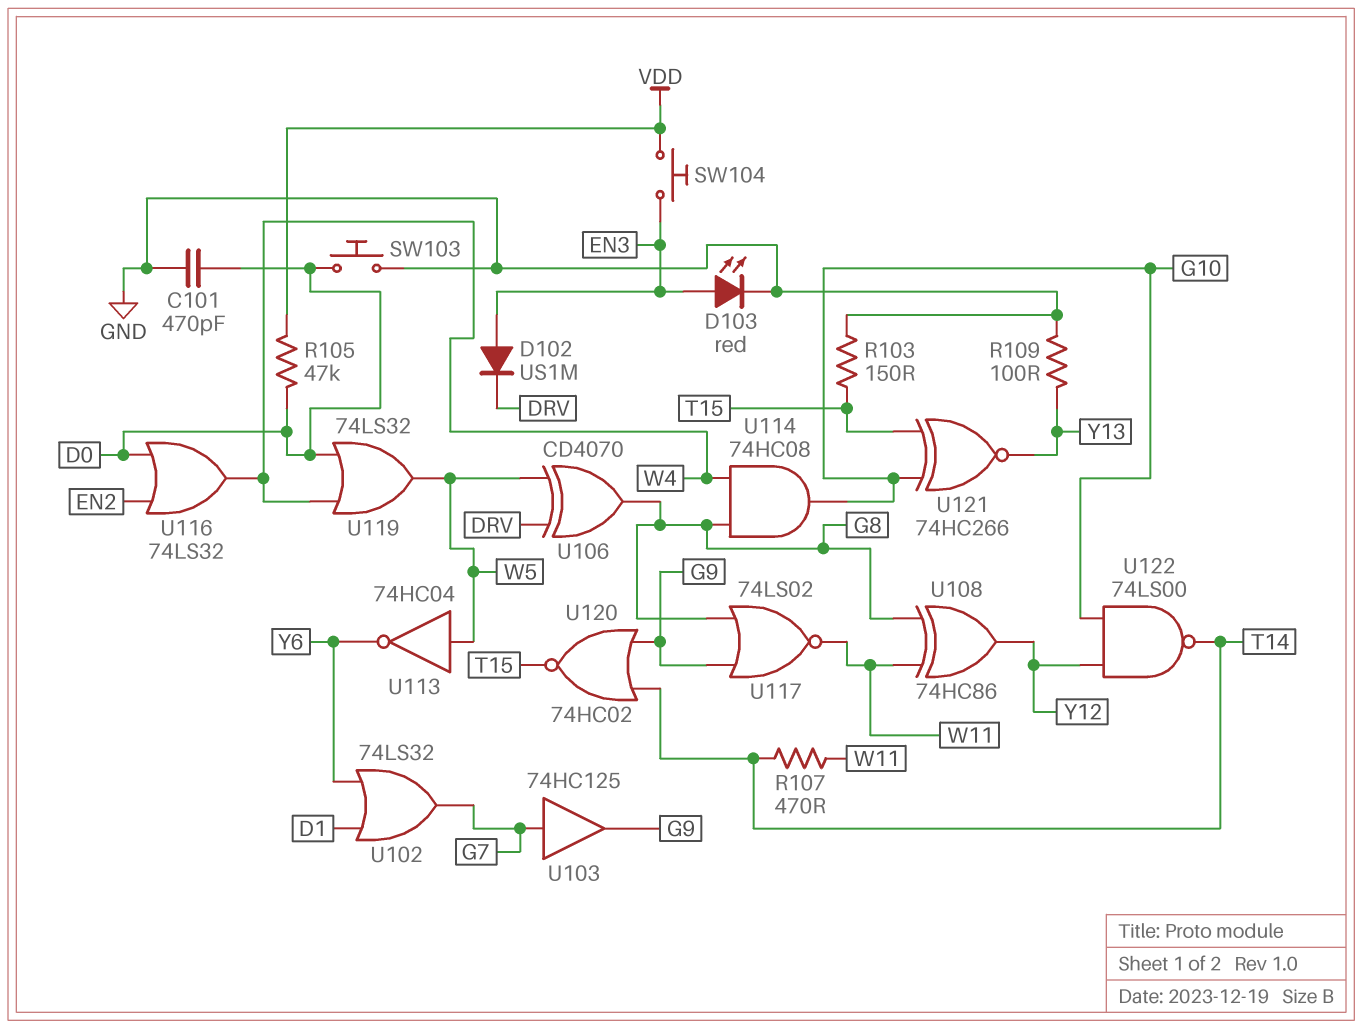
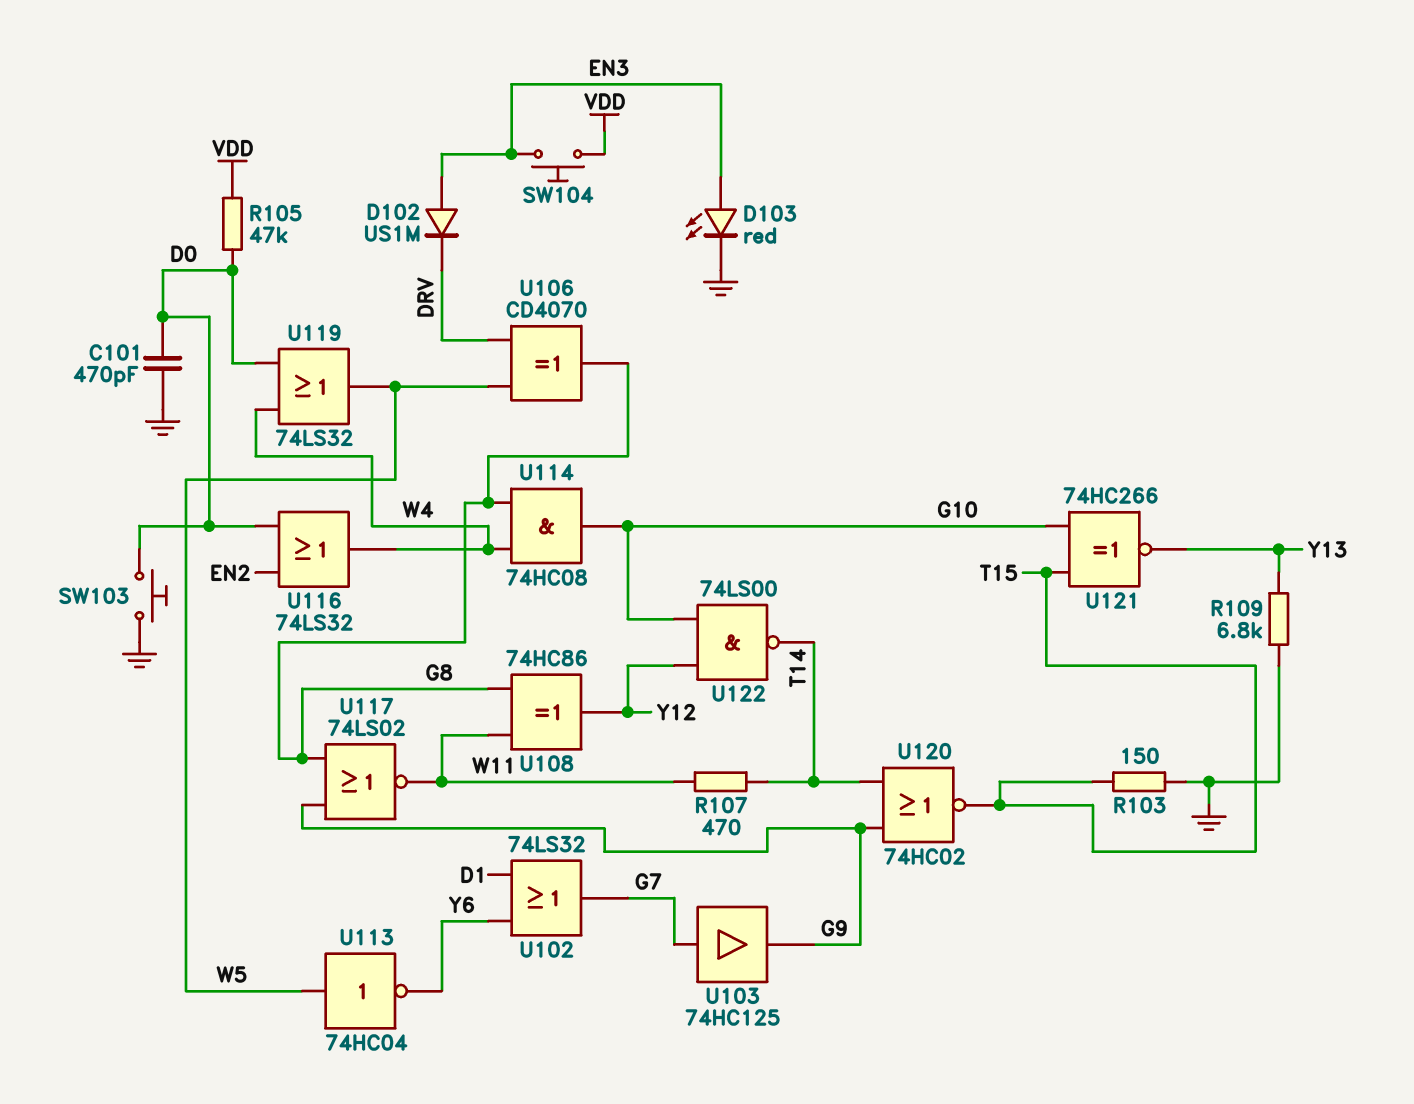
R109: 100 (GND, Y13) -> 6.8k (GND, Y13)

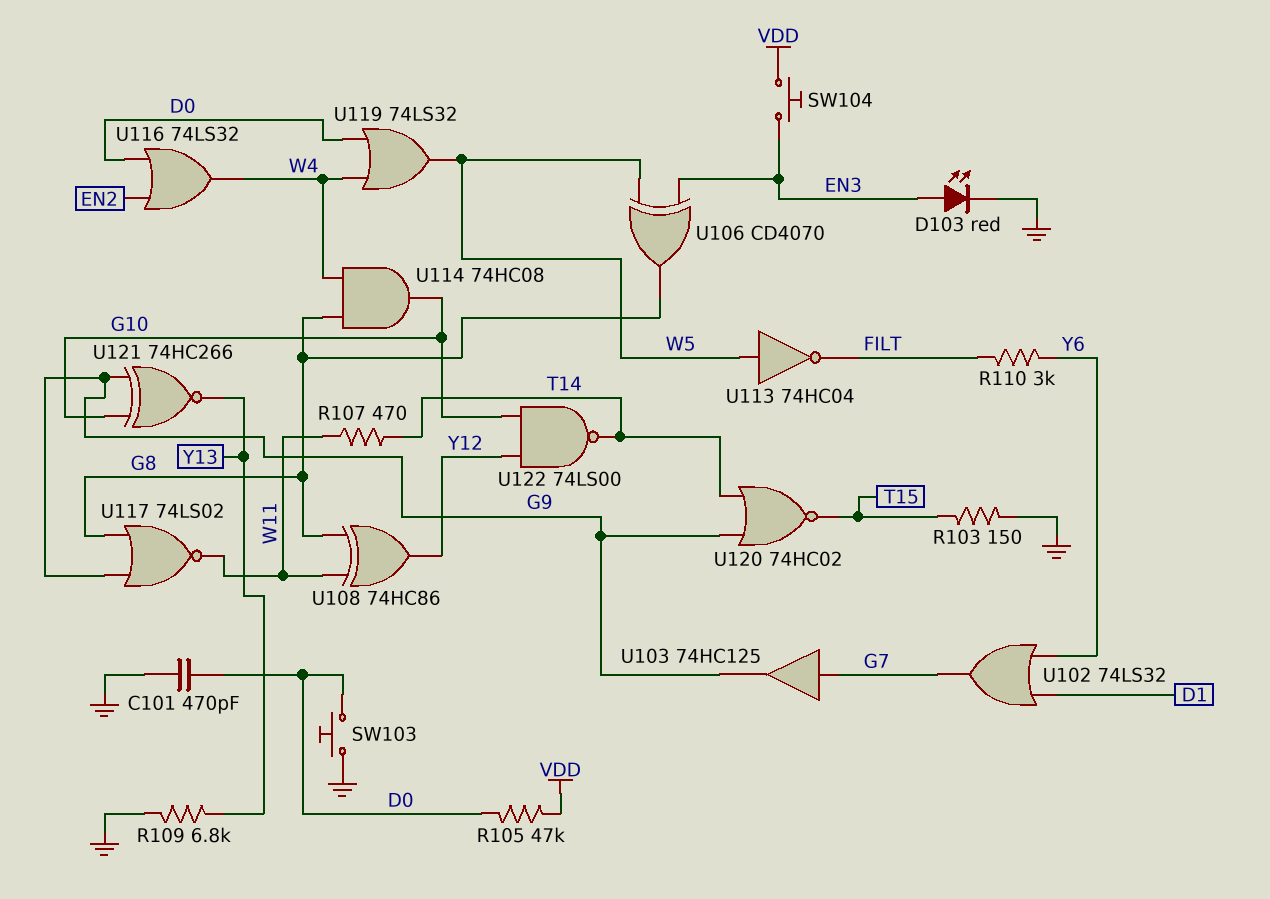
D102: diode US1M (A EN3, K DRV) -> none
R110: none -> 3k (FILT, Y6)
U106: XOR CD4070 (in DRV, in W5, out G8) -> XOR CD4070 (in EN3, in W5, out G8)
U113: NOT 74HC04 (in W5, out Y6) -> NOT 74HC04 (in W5, out FILT)
U121: XNOR 74HC266 (in G10, in T15, out Y13) -> XNOR 74HC266 (in G9, in G10, out Y13)

